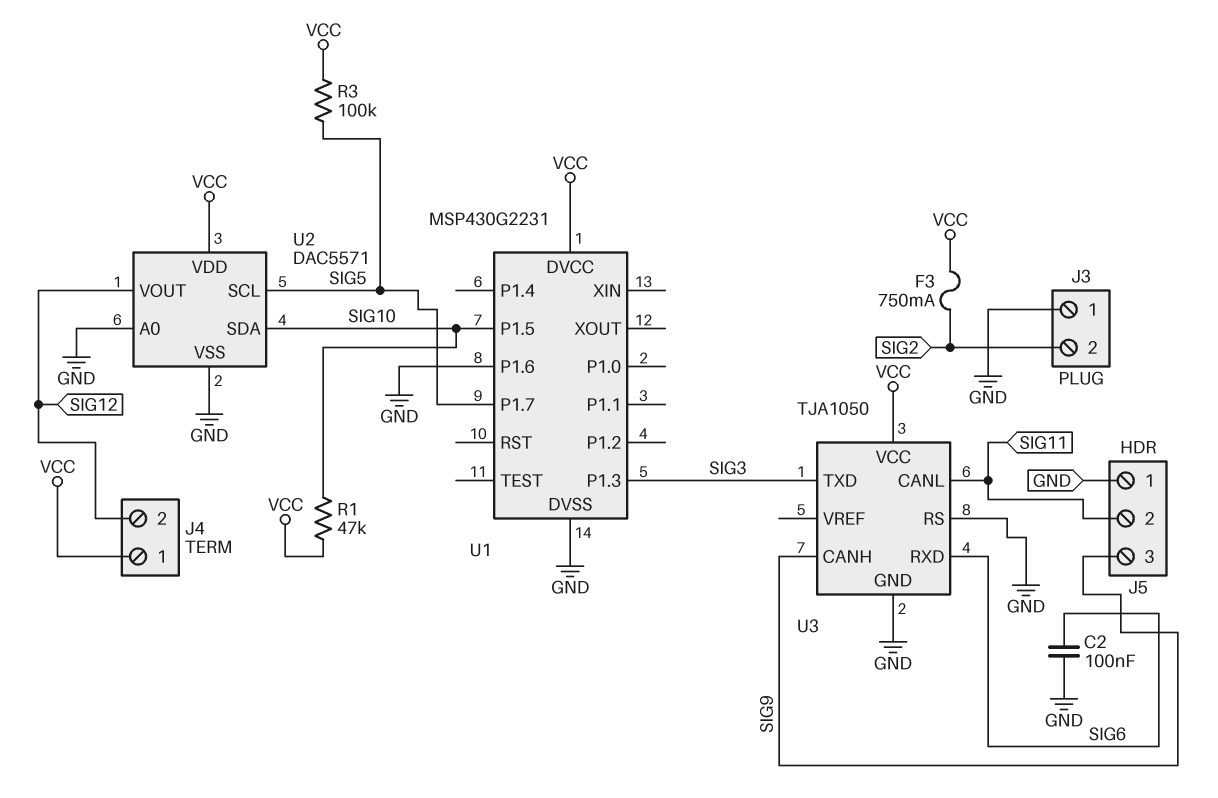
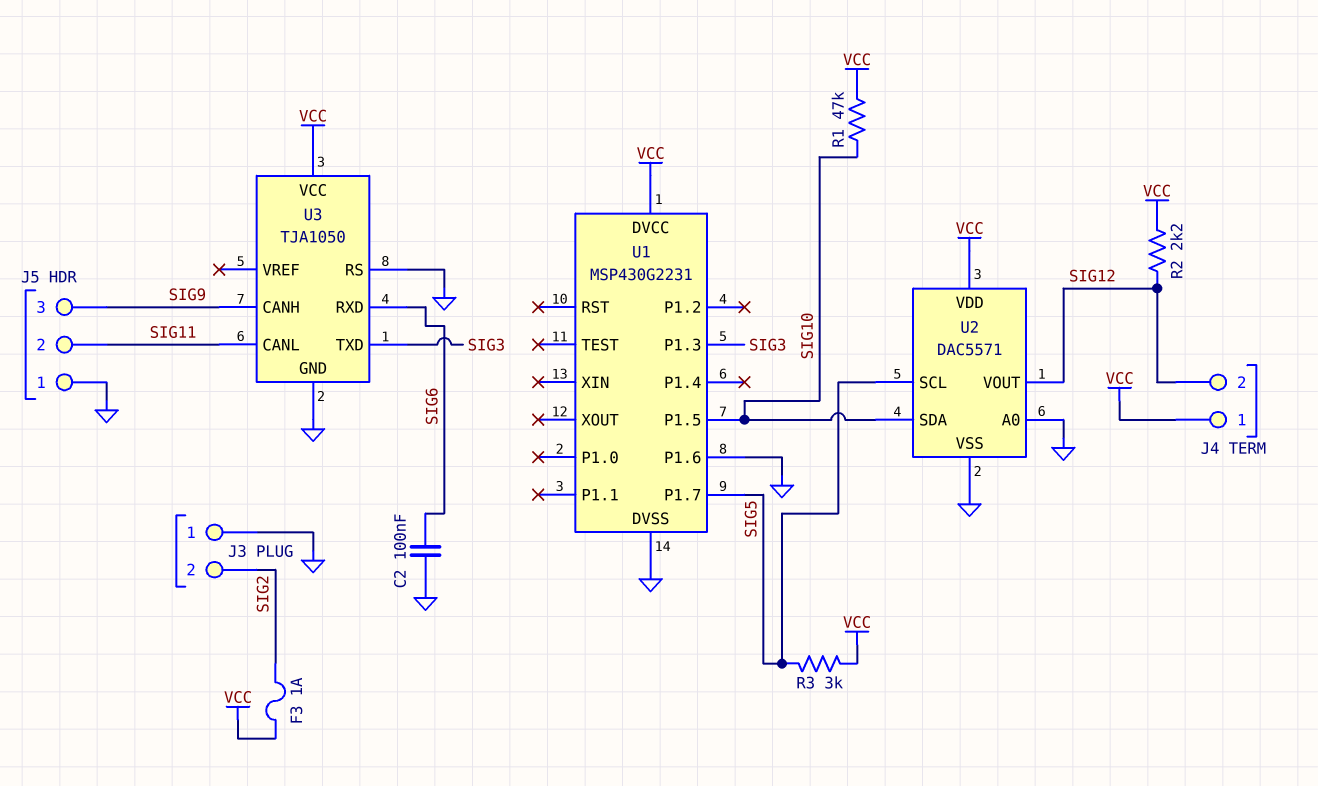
F3: 750mA (SIG2, VCC) -> 1A (SIG2, VCC)
R2: none -> 2.2k (SIG12, VCC)
R3: 100k (SIG5, VCC) -> 3k (SIG5, VCC)

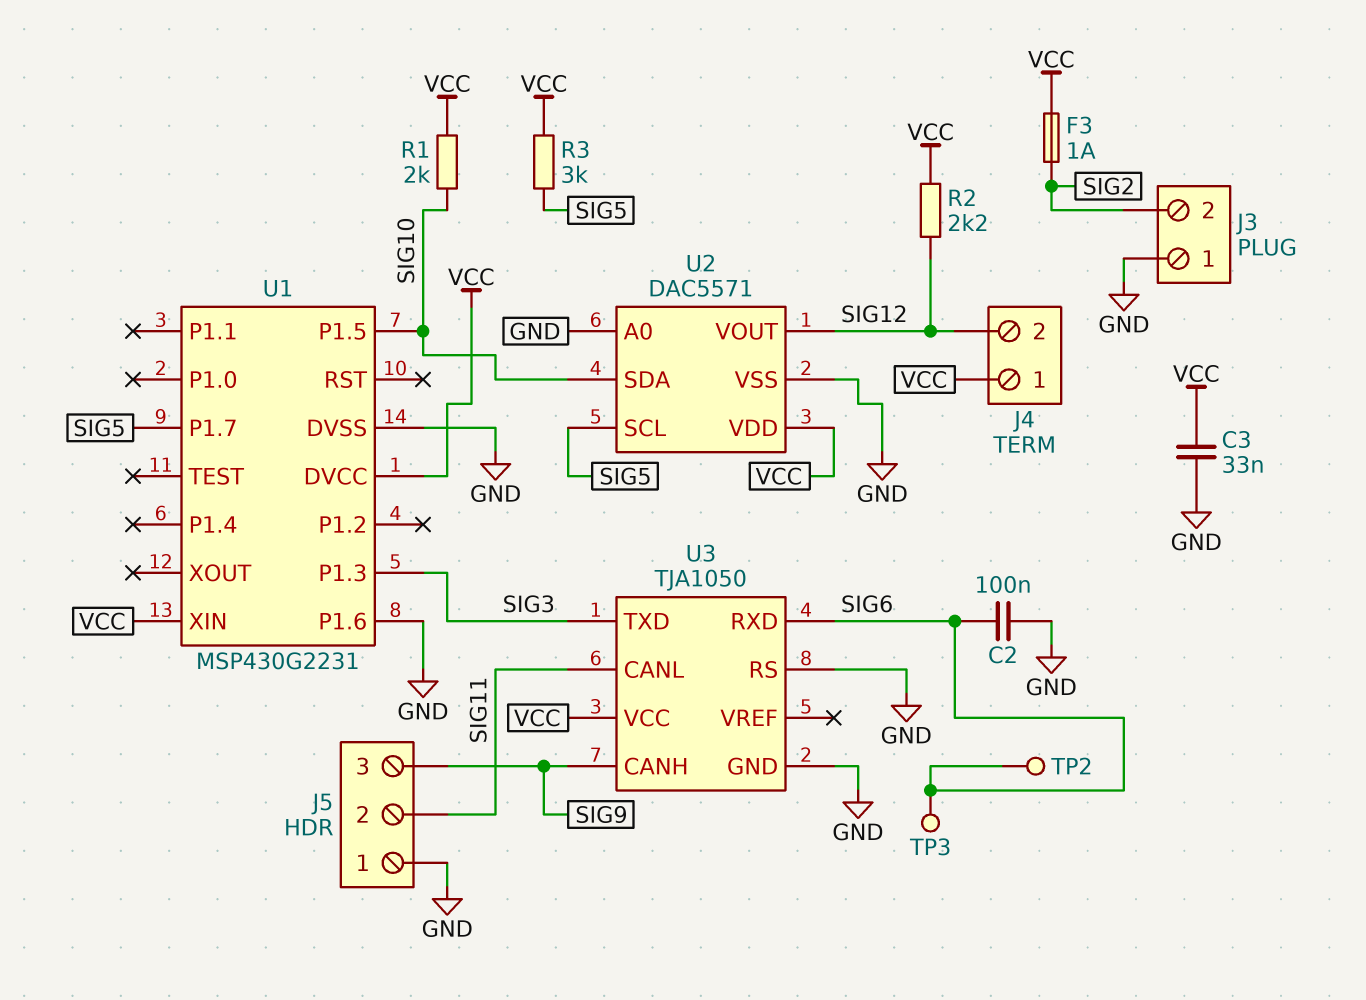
C3: none -> 33nF (GND, VCC)
R1: 47k (SIG10, VCC) -> 2k (SIG10, VCC)
TP2: none -> test point (SIG6)
TP3: none -> test point (SIG6)
U1 pin XIN: none -> VCC

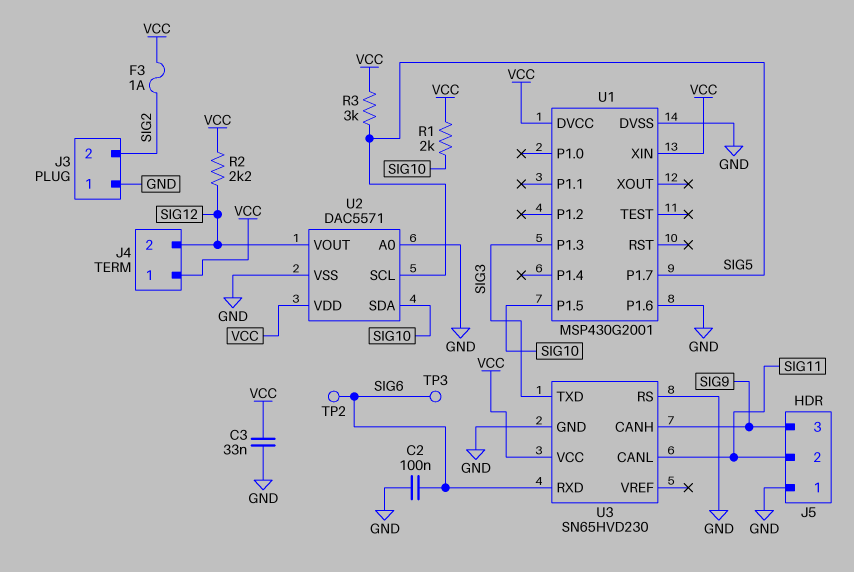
U1: MSP430G2231 -> MSP430G2001
U3: TJA1050 -> SN65HVD230

